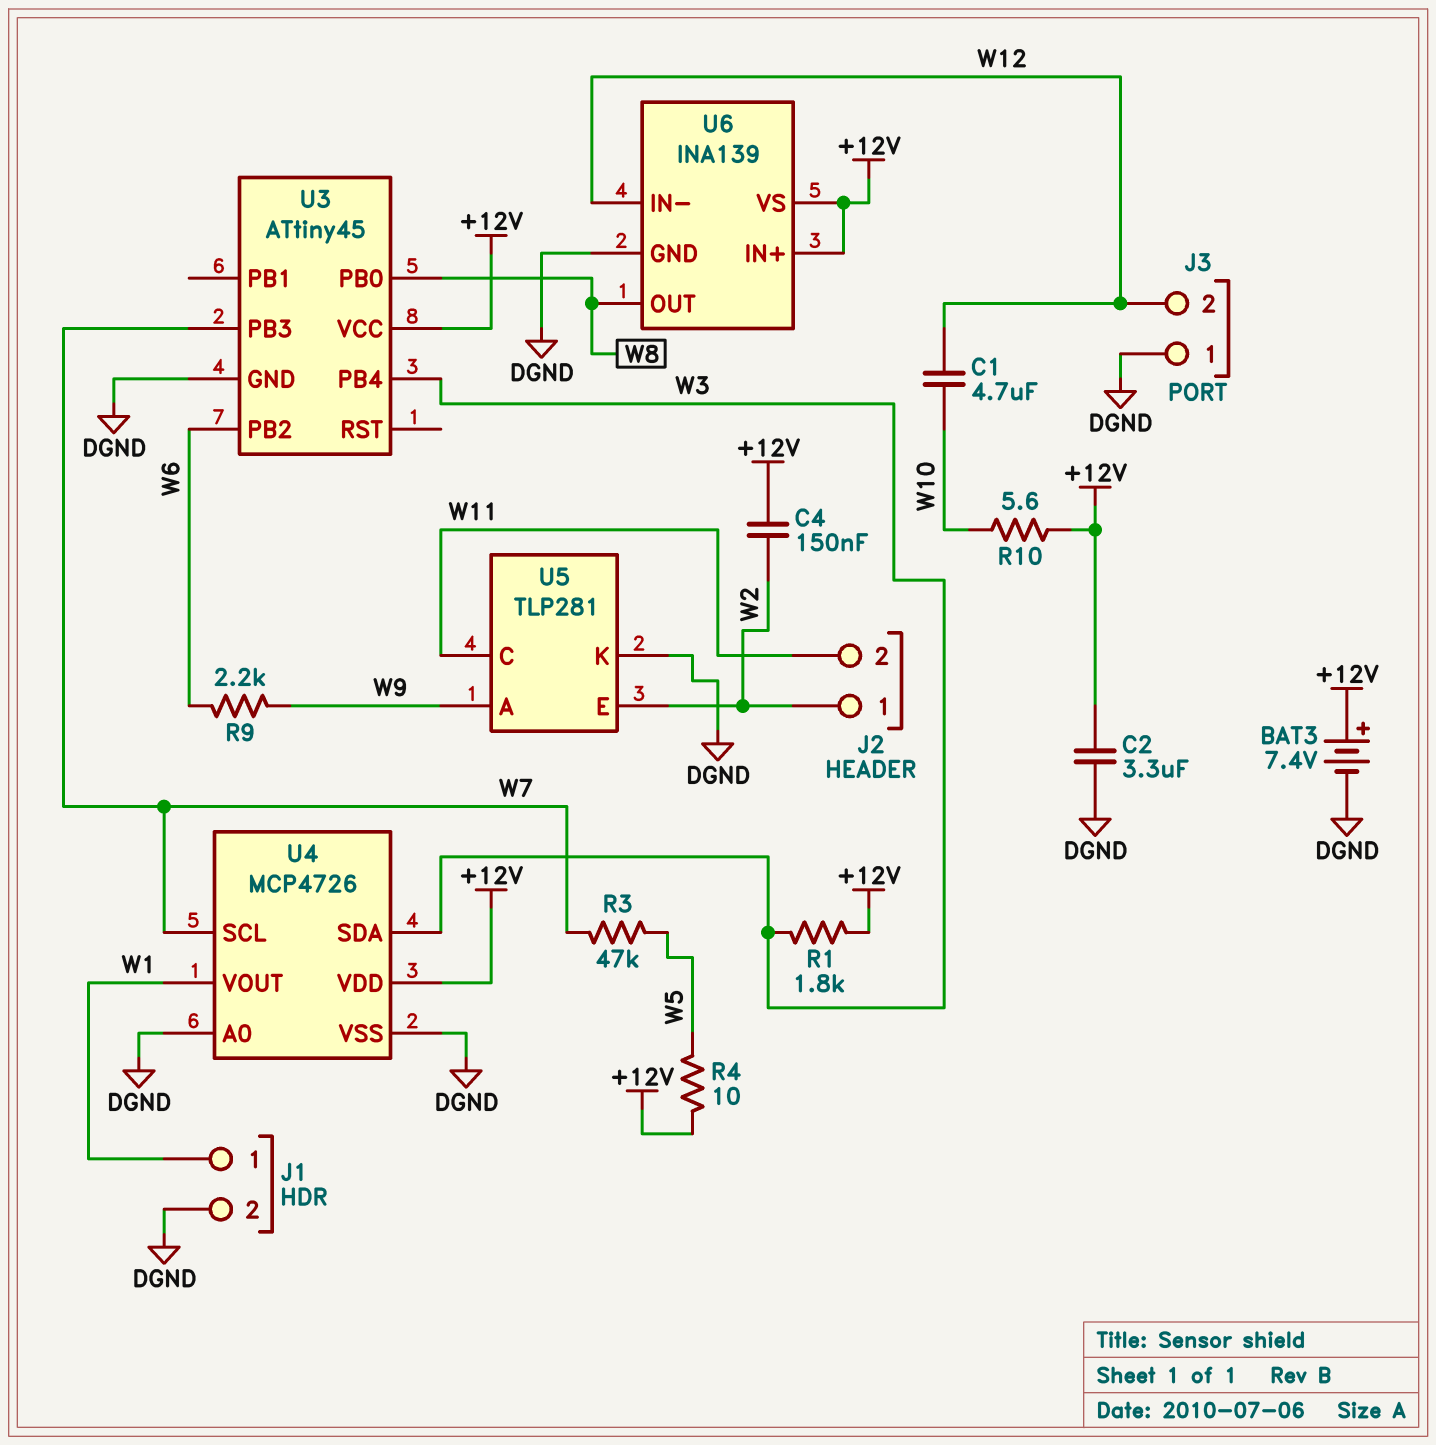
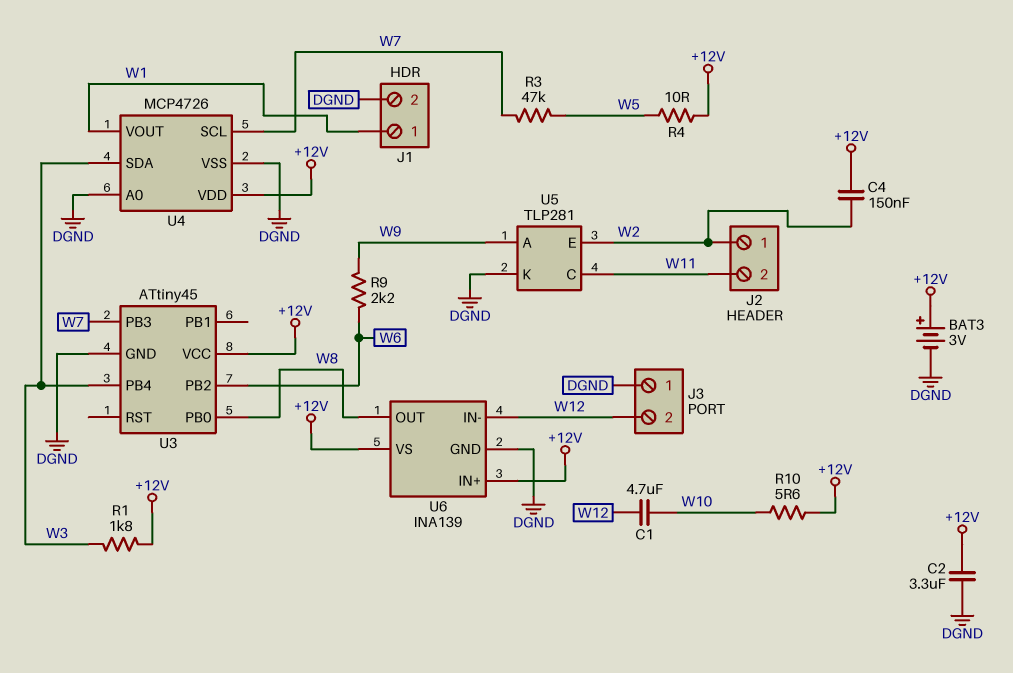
BAT3: 7.4V (plus +12V, minus DGND) -> 3V (plus +12V, minus DGND)

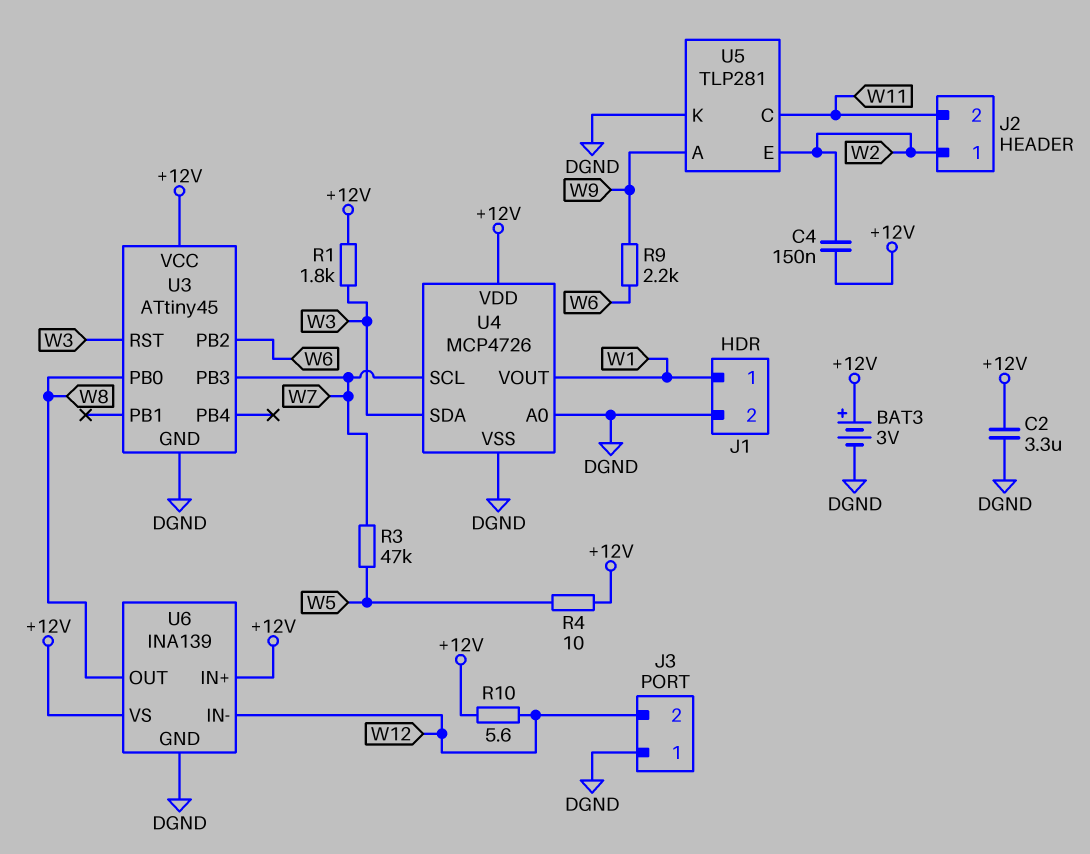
C1: 4.7uF (W10, W12) -> none
R10: 5.6 (+12V, W10) -> 5.6 (+12V, W12)
U3 pin PB4: W3 -> none
U3 pin RST: none -> W3

